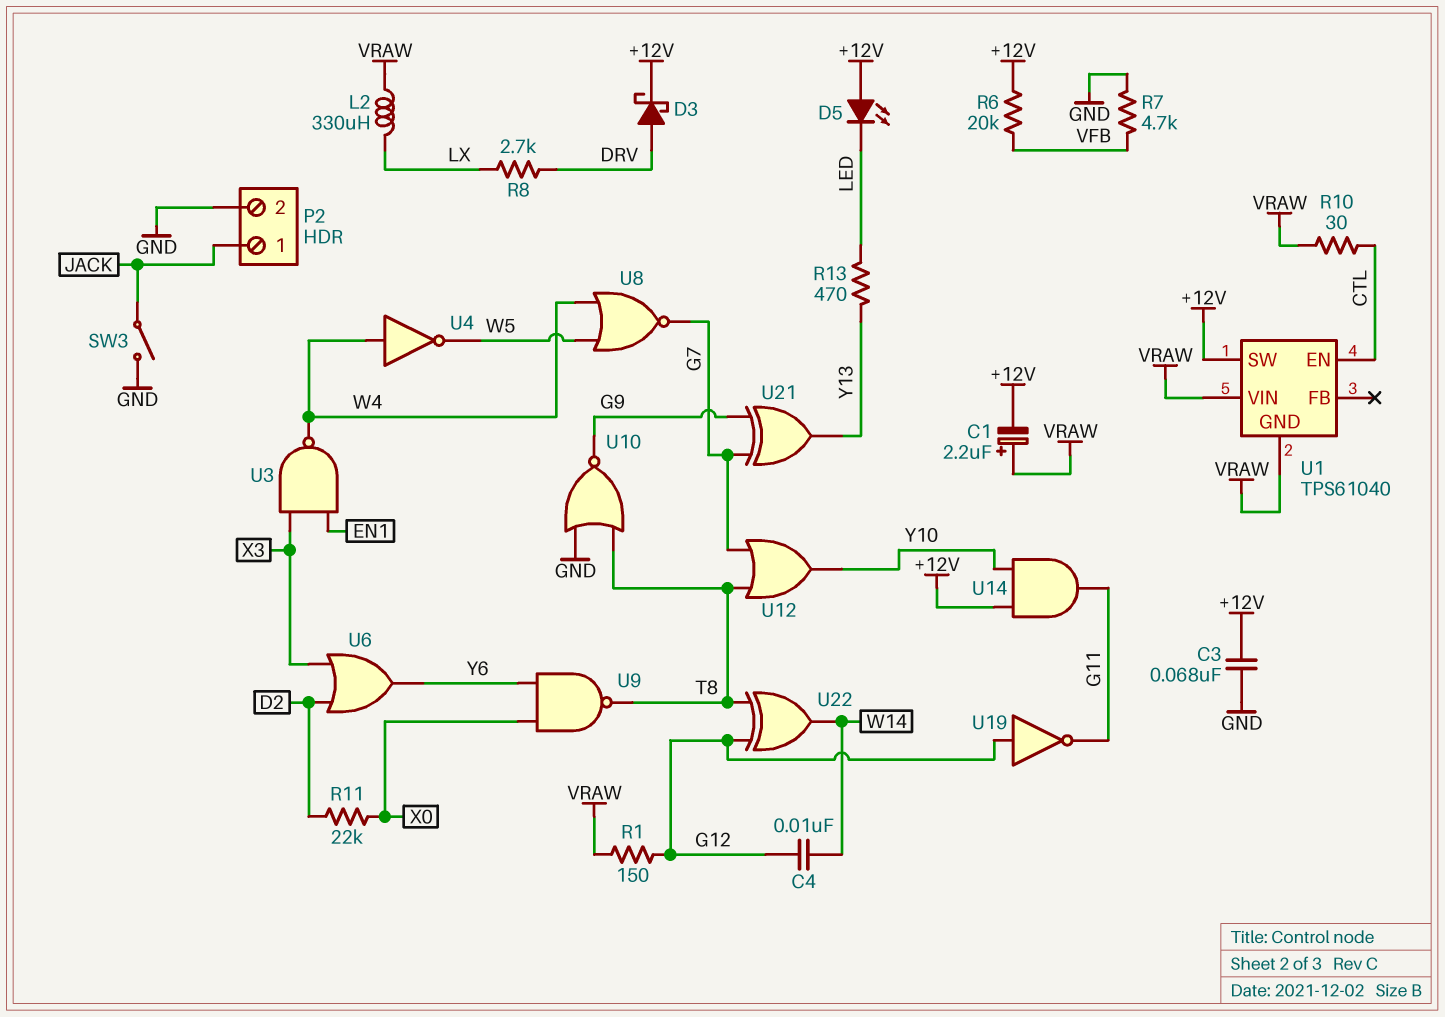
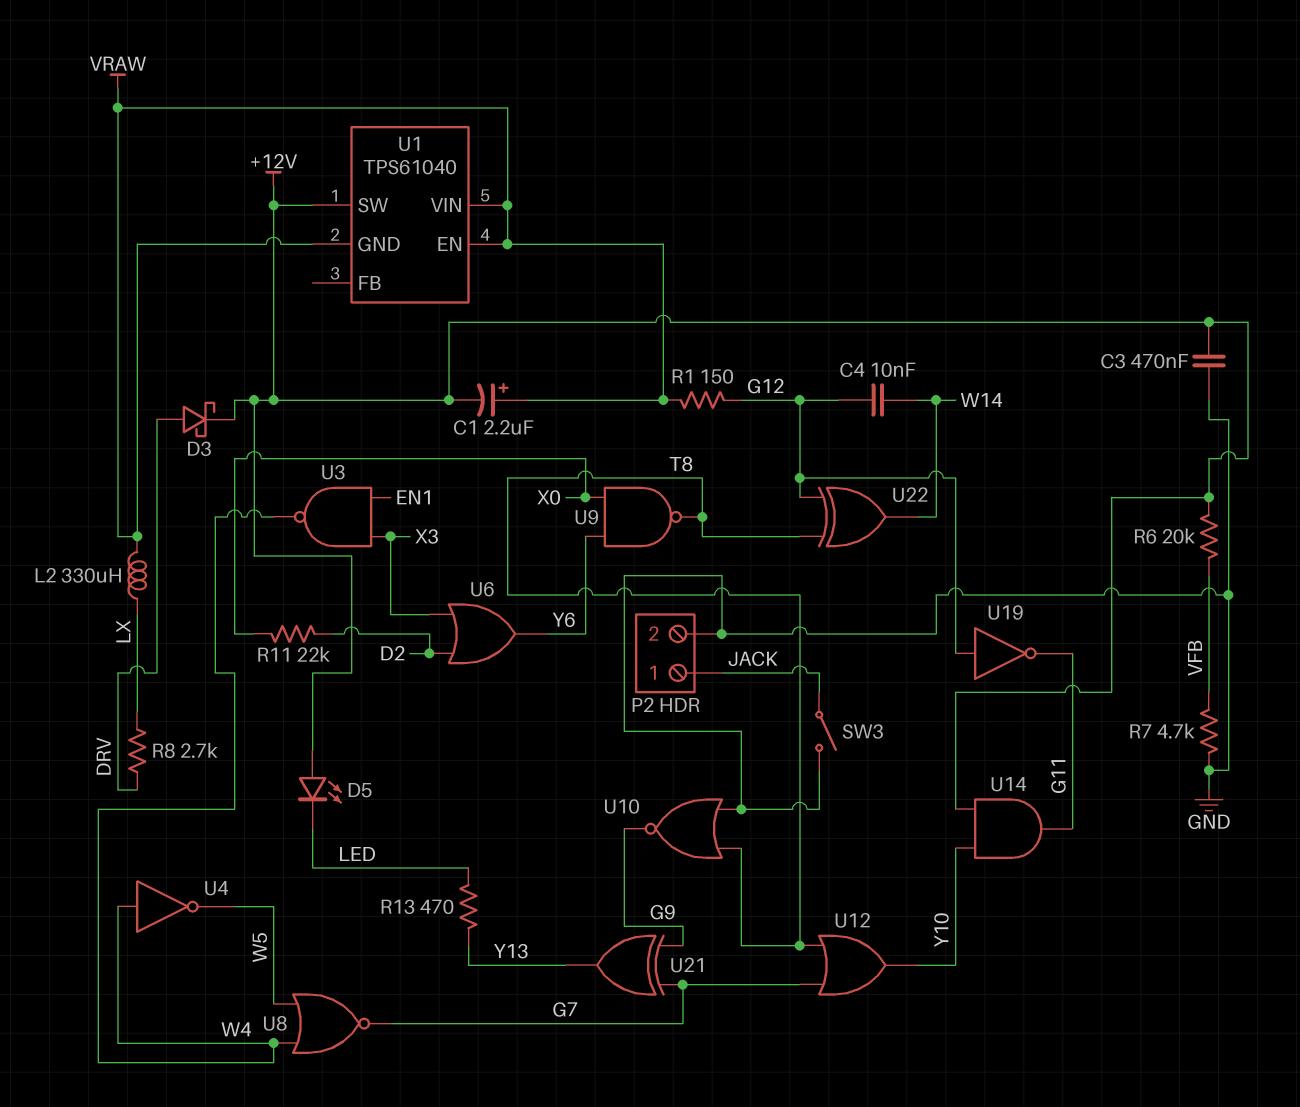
C3: 68nF (+12V, GND) -> 470nF (+12V, GND)
R10: 30 (CTL, VRAW) -> none
U1 pin EN: CTL -> VRAW

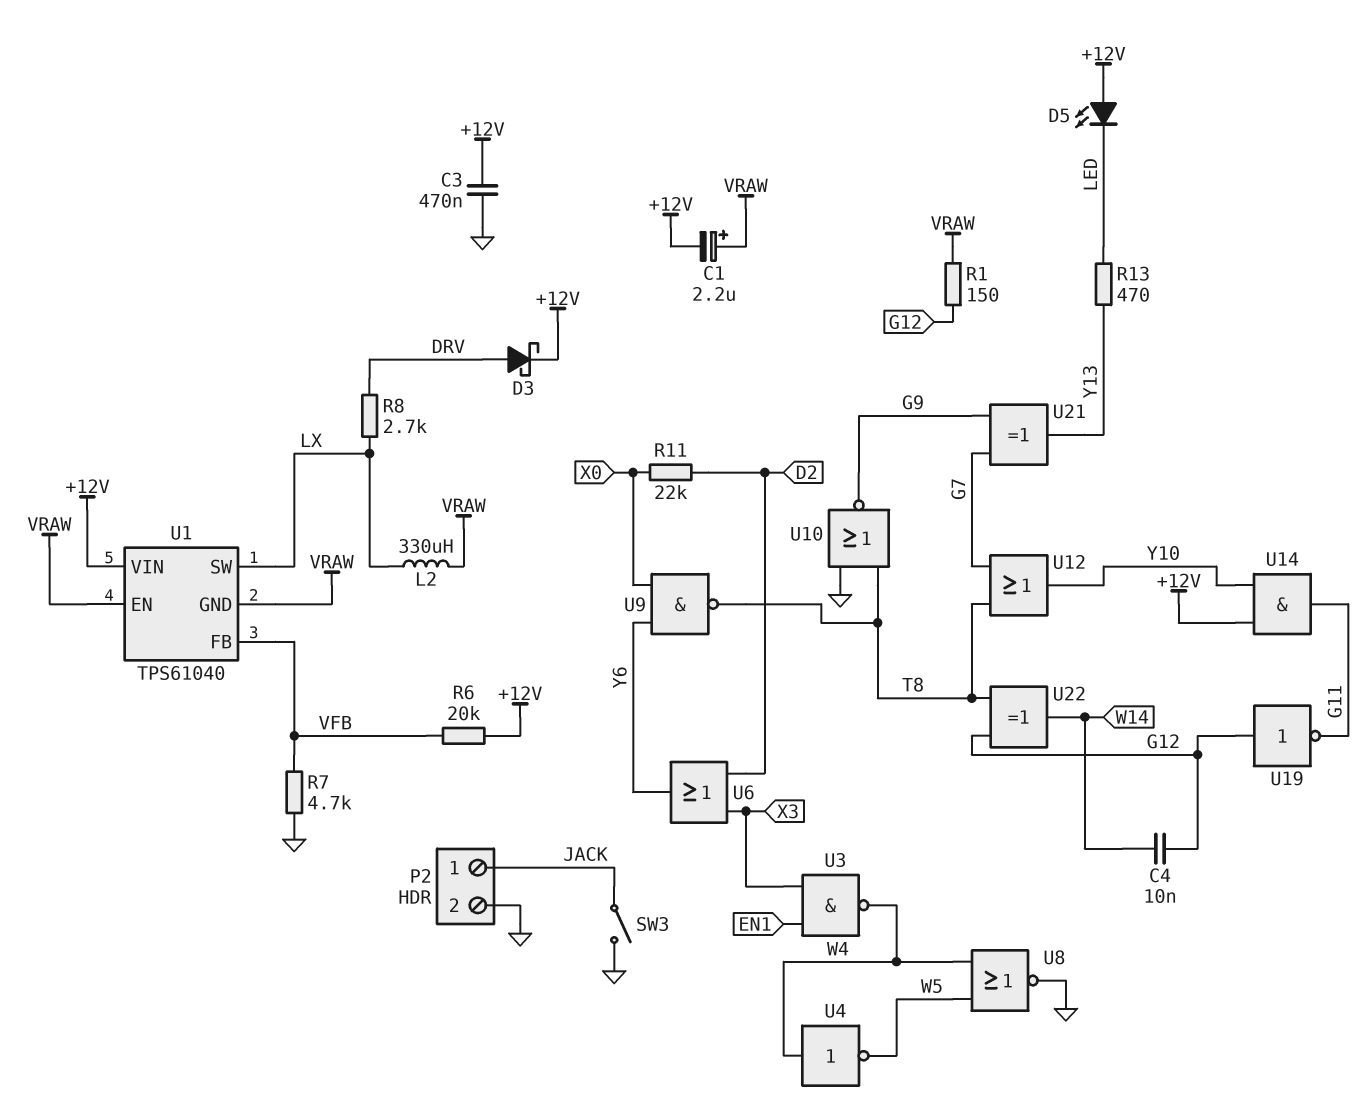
U1 pin FB: none -> VFB
U1 pin SW: +12V -> LX
U1 pin VIN: VRAW -> +12V
U8: NOR (in W4, in W5, out G7) -> NOR (in W4, in W5, out GND)

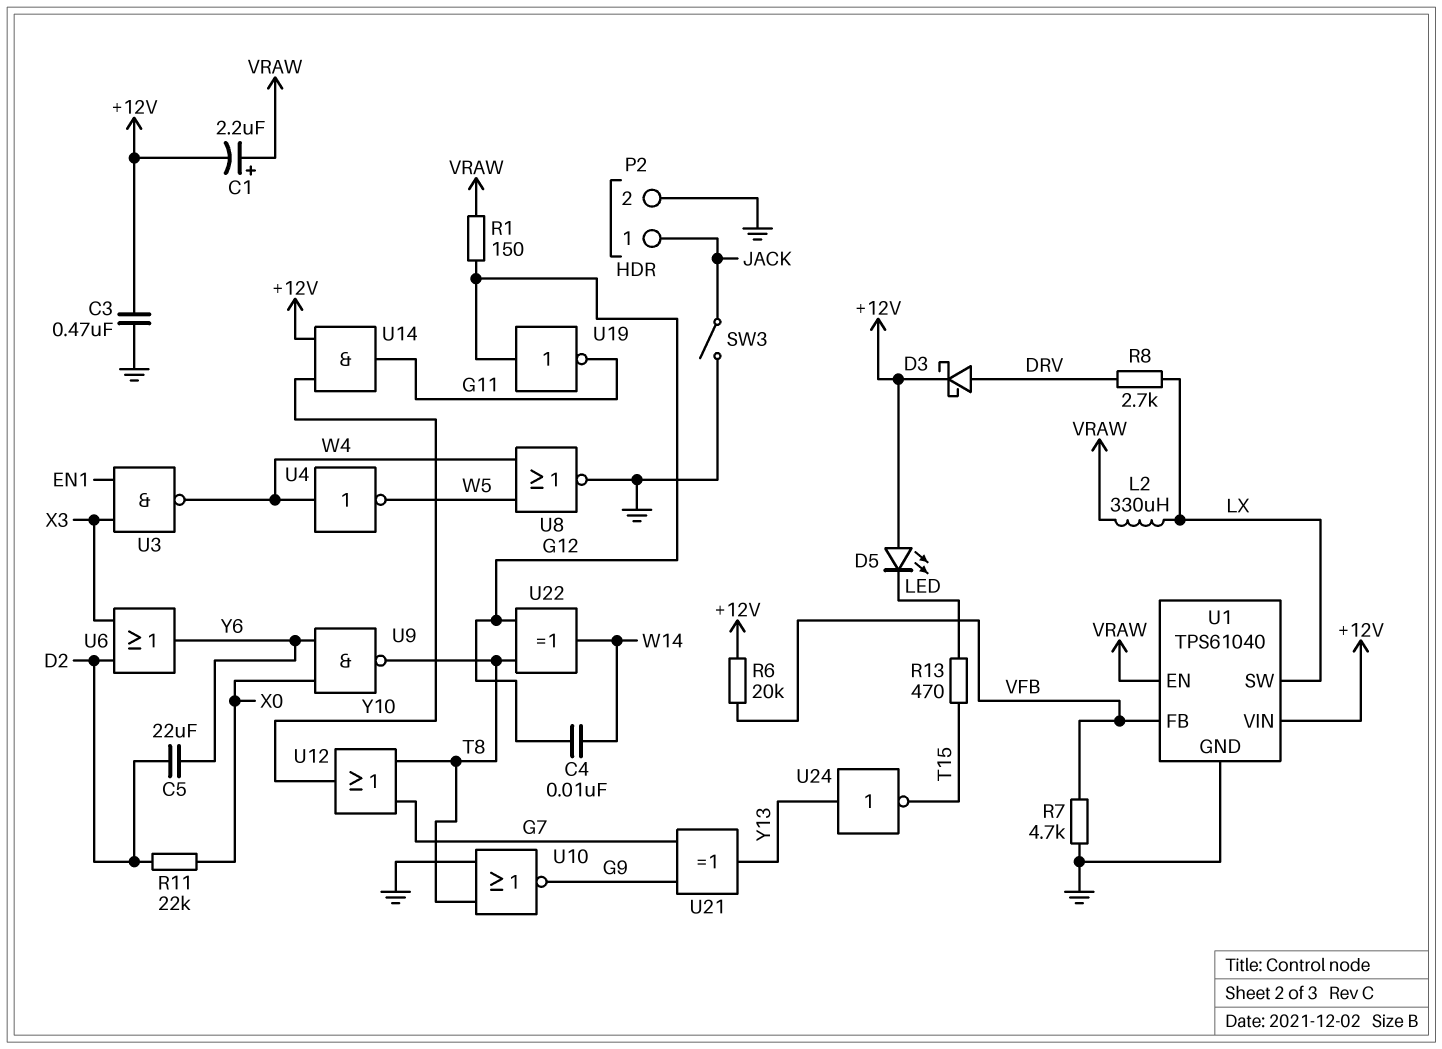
C5: none -> 22uF (D2, Y6)
R13: 470 (LED, Y13) -> 470 (LED, T15)
U1 pin GND: VRAW -> GND
U24: none -> NOT (in Y13, out T15)

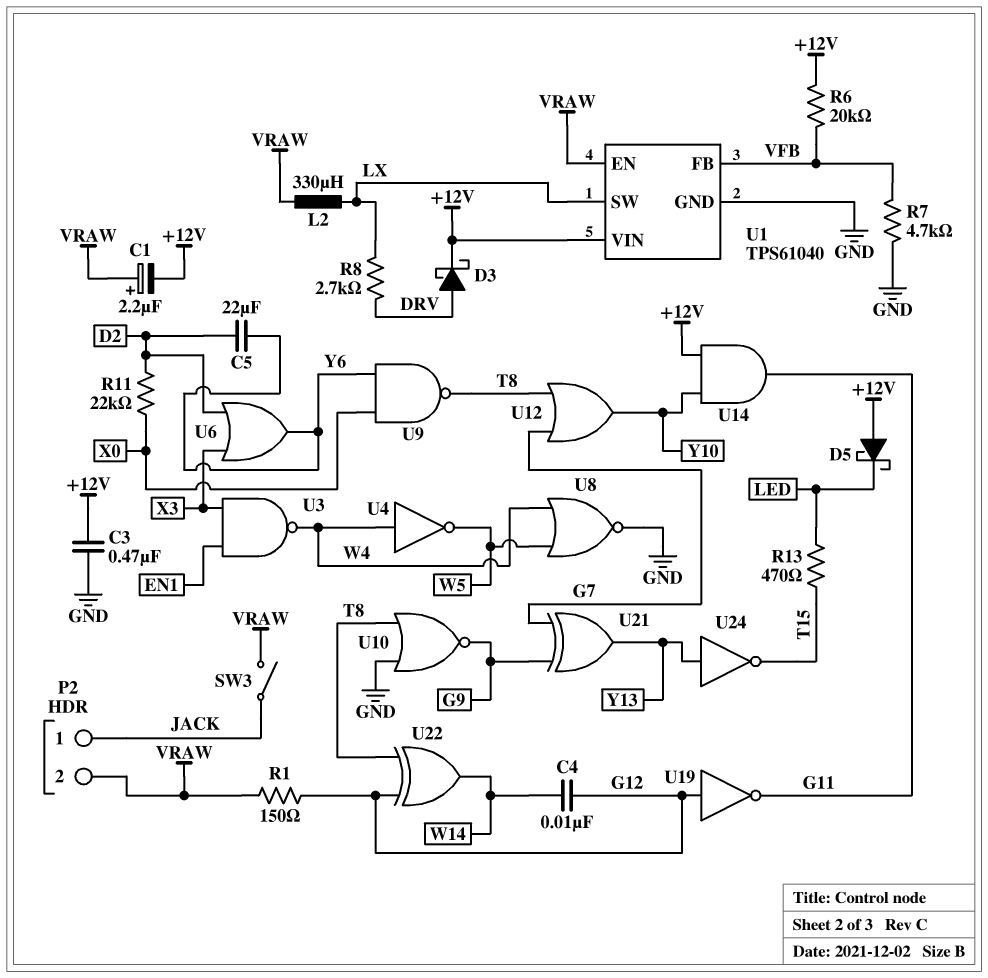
D5: LED (A +12V, K LED) -> schottky (A +12V, K LED)
P2 pin 2: GND -> VRAW
SW3: switch (GND, JACK) -> switch (JACK, VRAW)

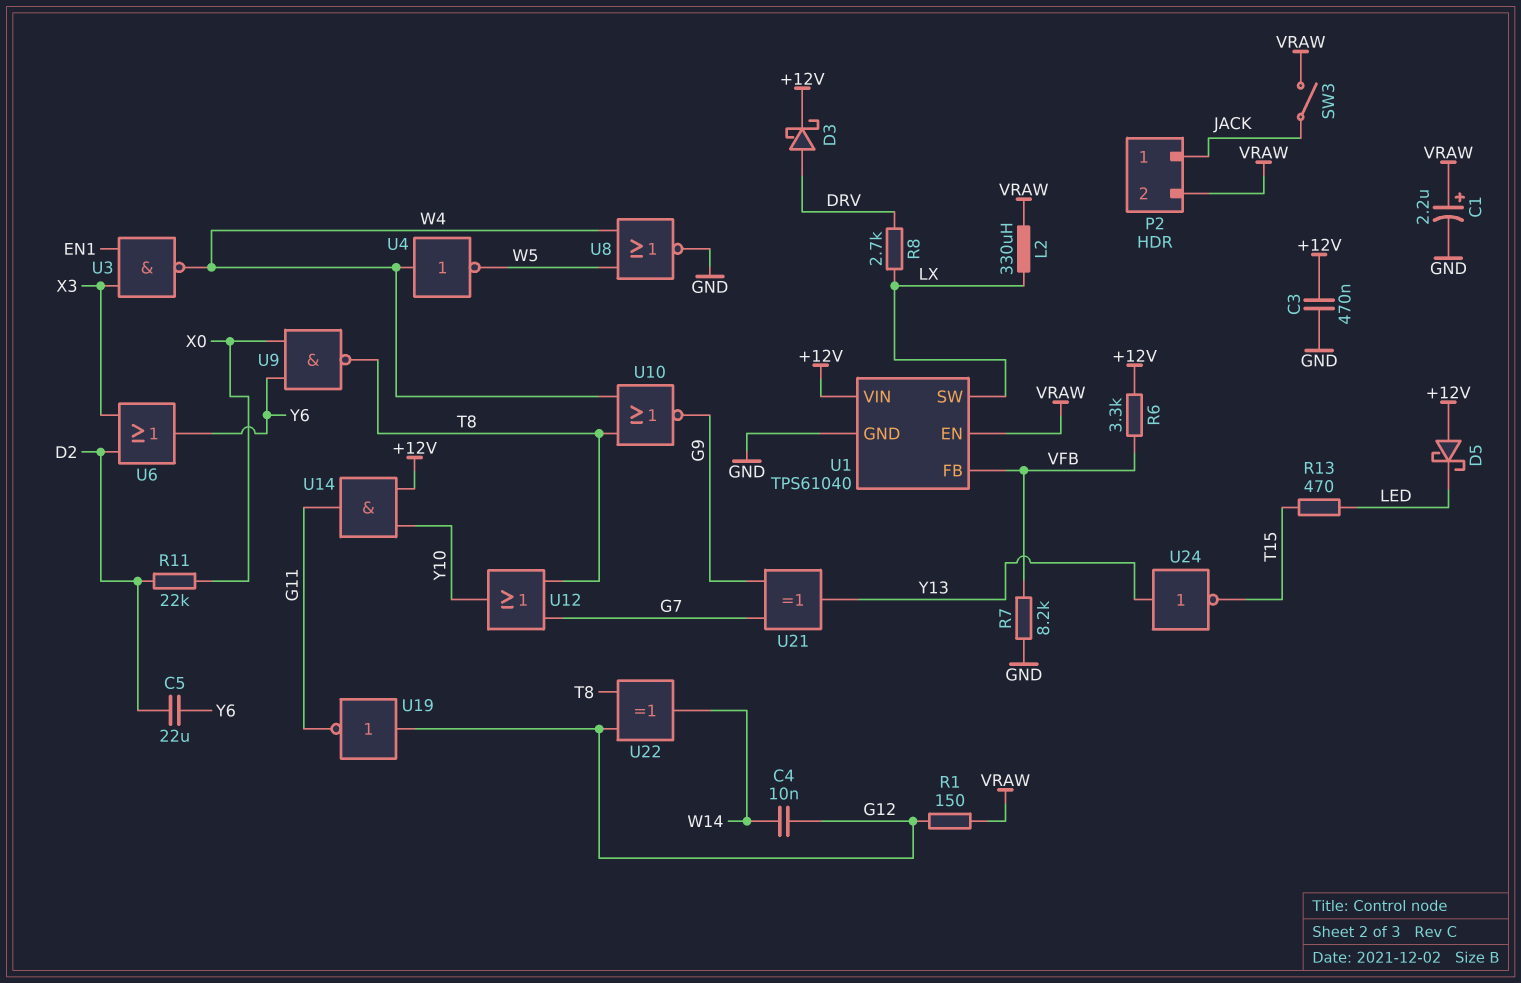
C1: 2.2uF (plus VRAW, minus +12V) -> 2.2uF (plus VRAW, minus GND)
R6: 20k (+12V, VFB) -> 3.3k (+12V, VFB)
R7: 4.7k (GND, VFB) -> 8.2k (GND, VFB)
U10: NOR (in GND, in T8, out G9) -> NOR (in T8, in W4, out G9)

